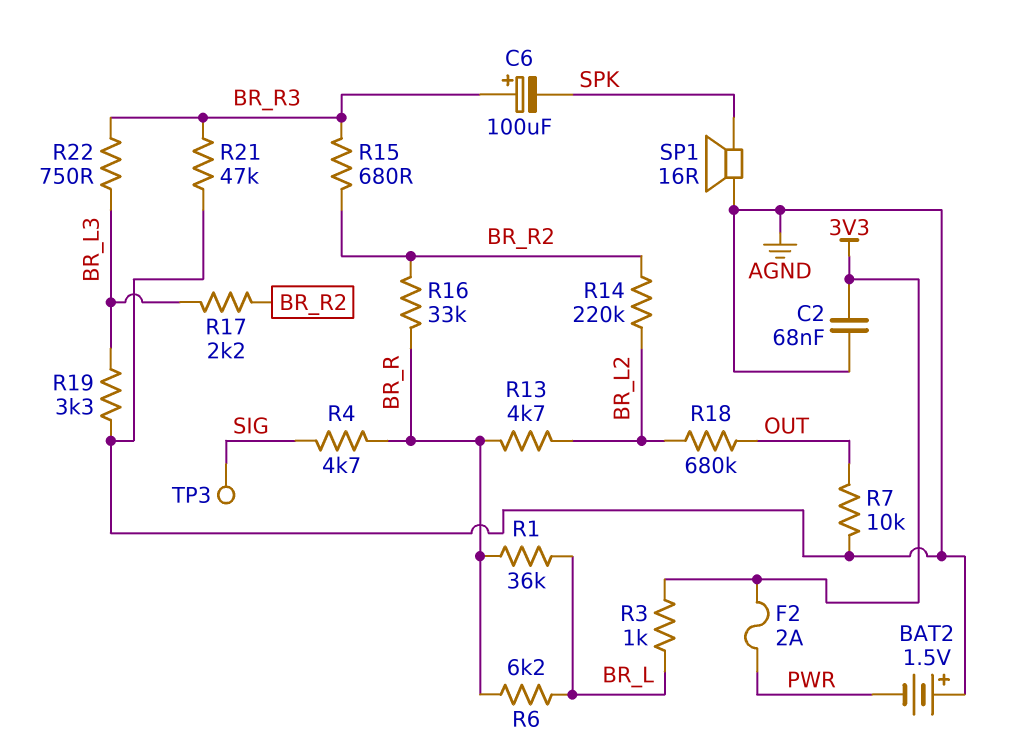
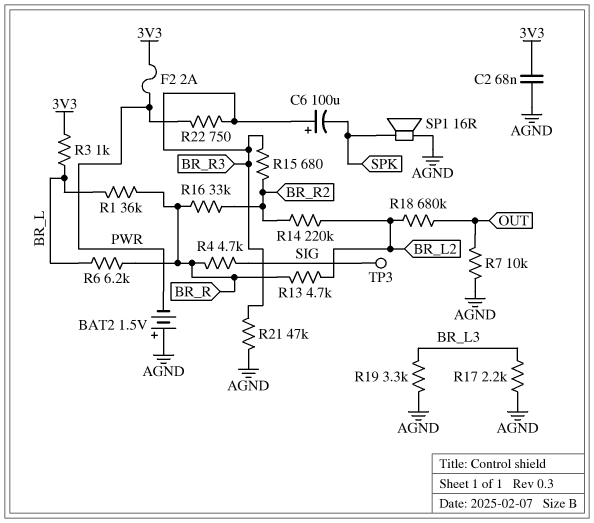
R17: 2.2k (BR_L3, BR_R2) -> 2.2k (AGND, BR_L3)
R22: 750 (BR_L3, BR_R3) -> 750 (BR_R3, PWR)

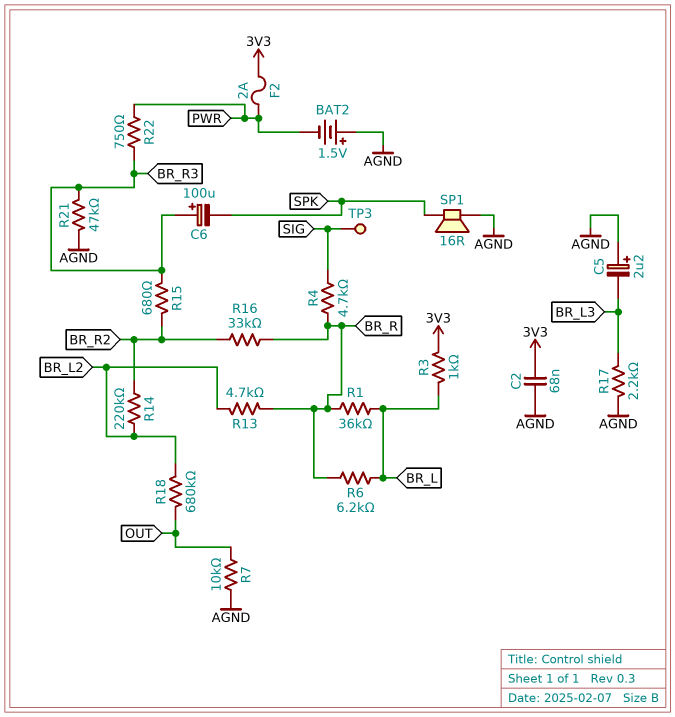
C5: none -> 2.2uF (plus AGND, minus BR_L3)
R19: 3.3k (AGND, BR_L3) -> none

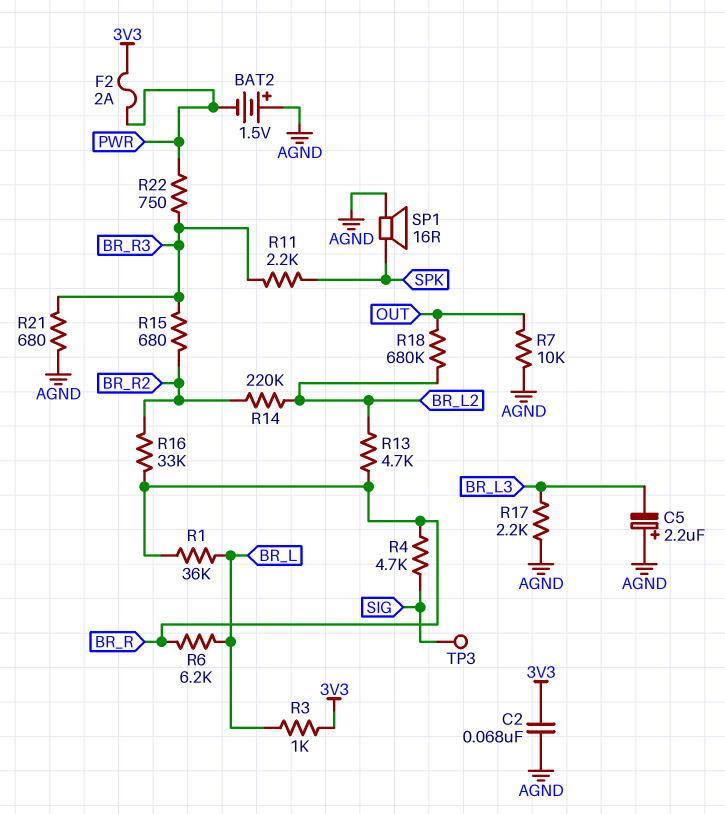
C6: 100uF (plus BR_R3, minus SPK) -> none
R11: none -> 2.2k (BR_R3, SPK)
R21: 47k (AGND, BR_R3) -> 680 (AGND, BR_R3)

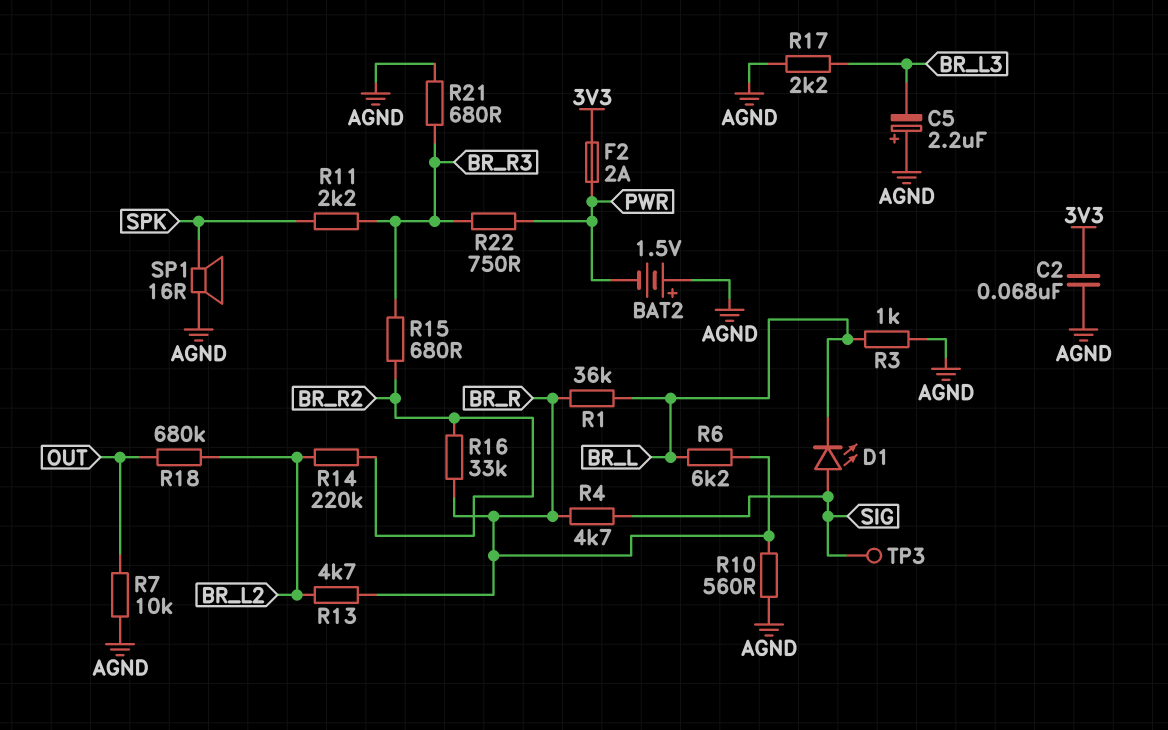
D1: none -> LED (A SIG, K BR_L)
R3: 1k (3V3, BR_L) -> 1k (AGND, BR_L)
R10: none -> 560 (AGND, BR_R)

